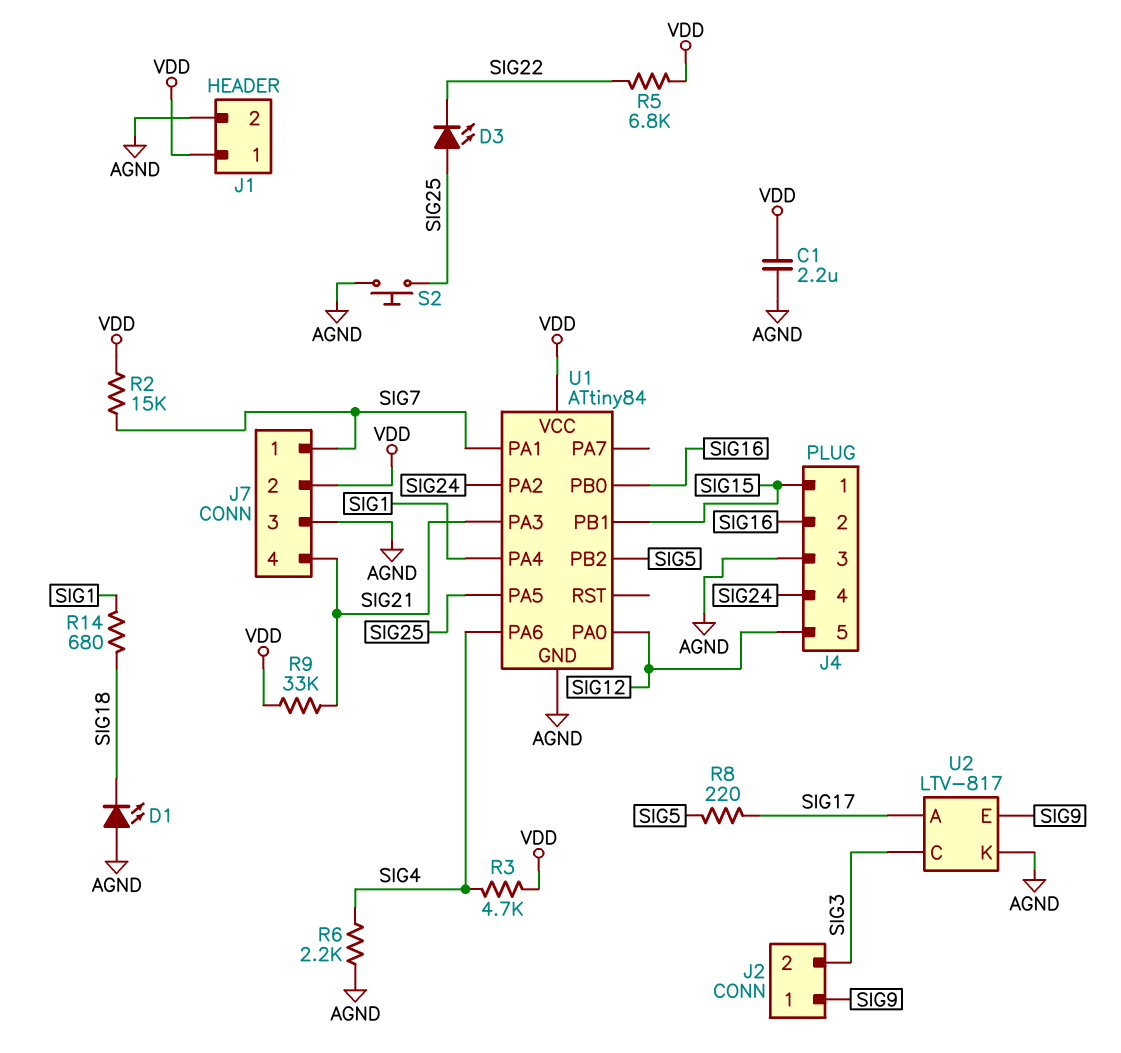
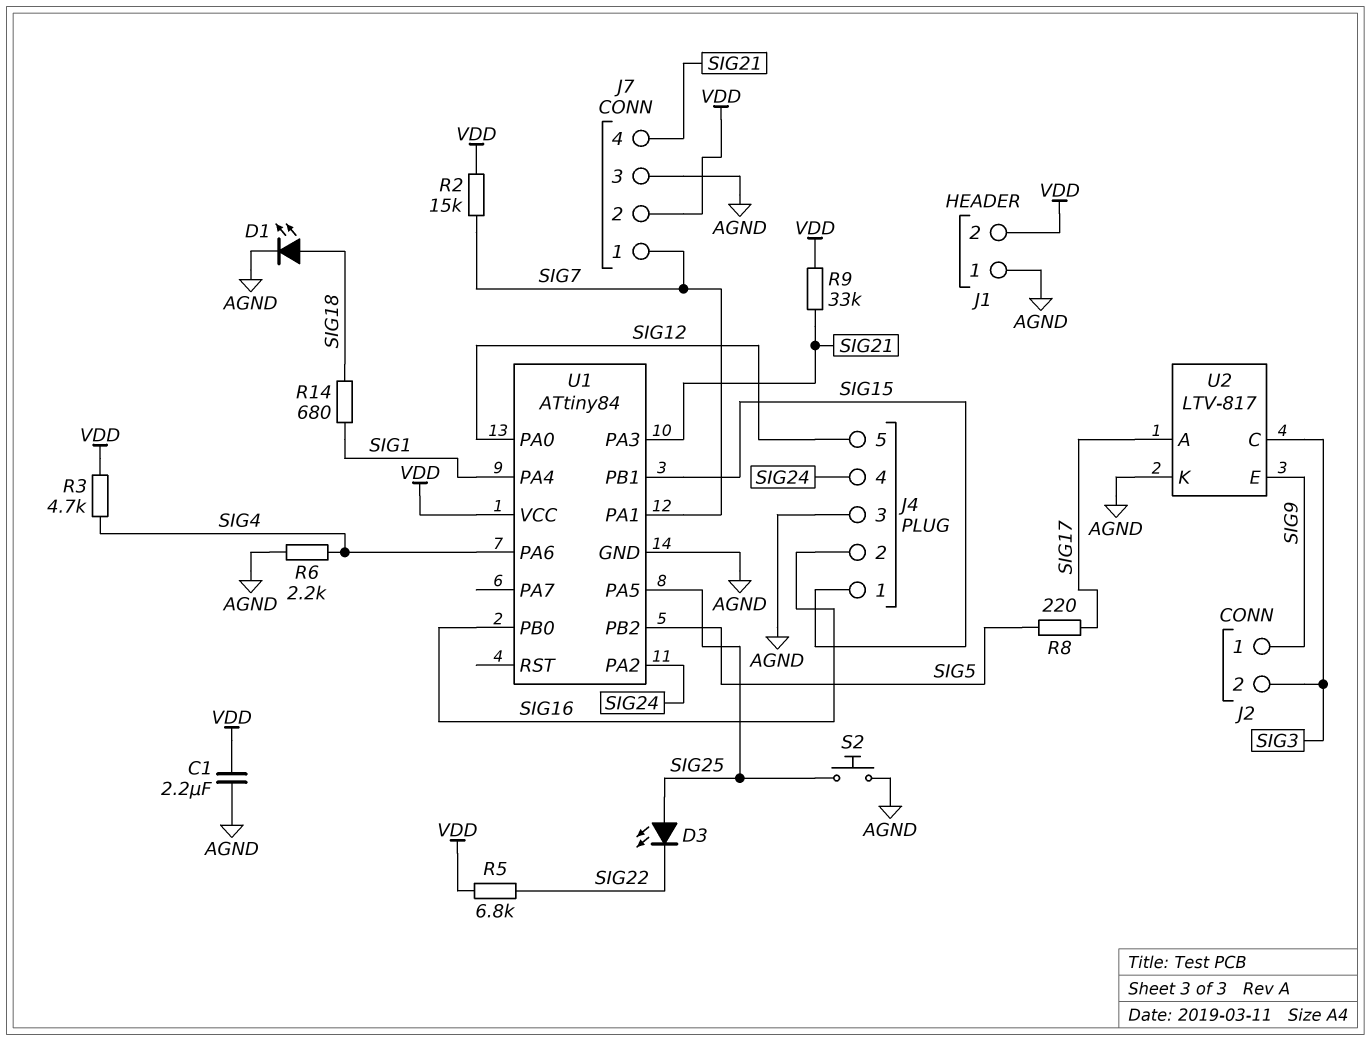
D1: LED (A AGND, K SIG18) -> LED (A SIG18, K AGND)
J1 pin 1: VDD -> AGND
J1 pin 2: AGND -> VDD

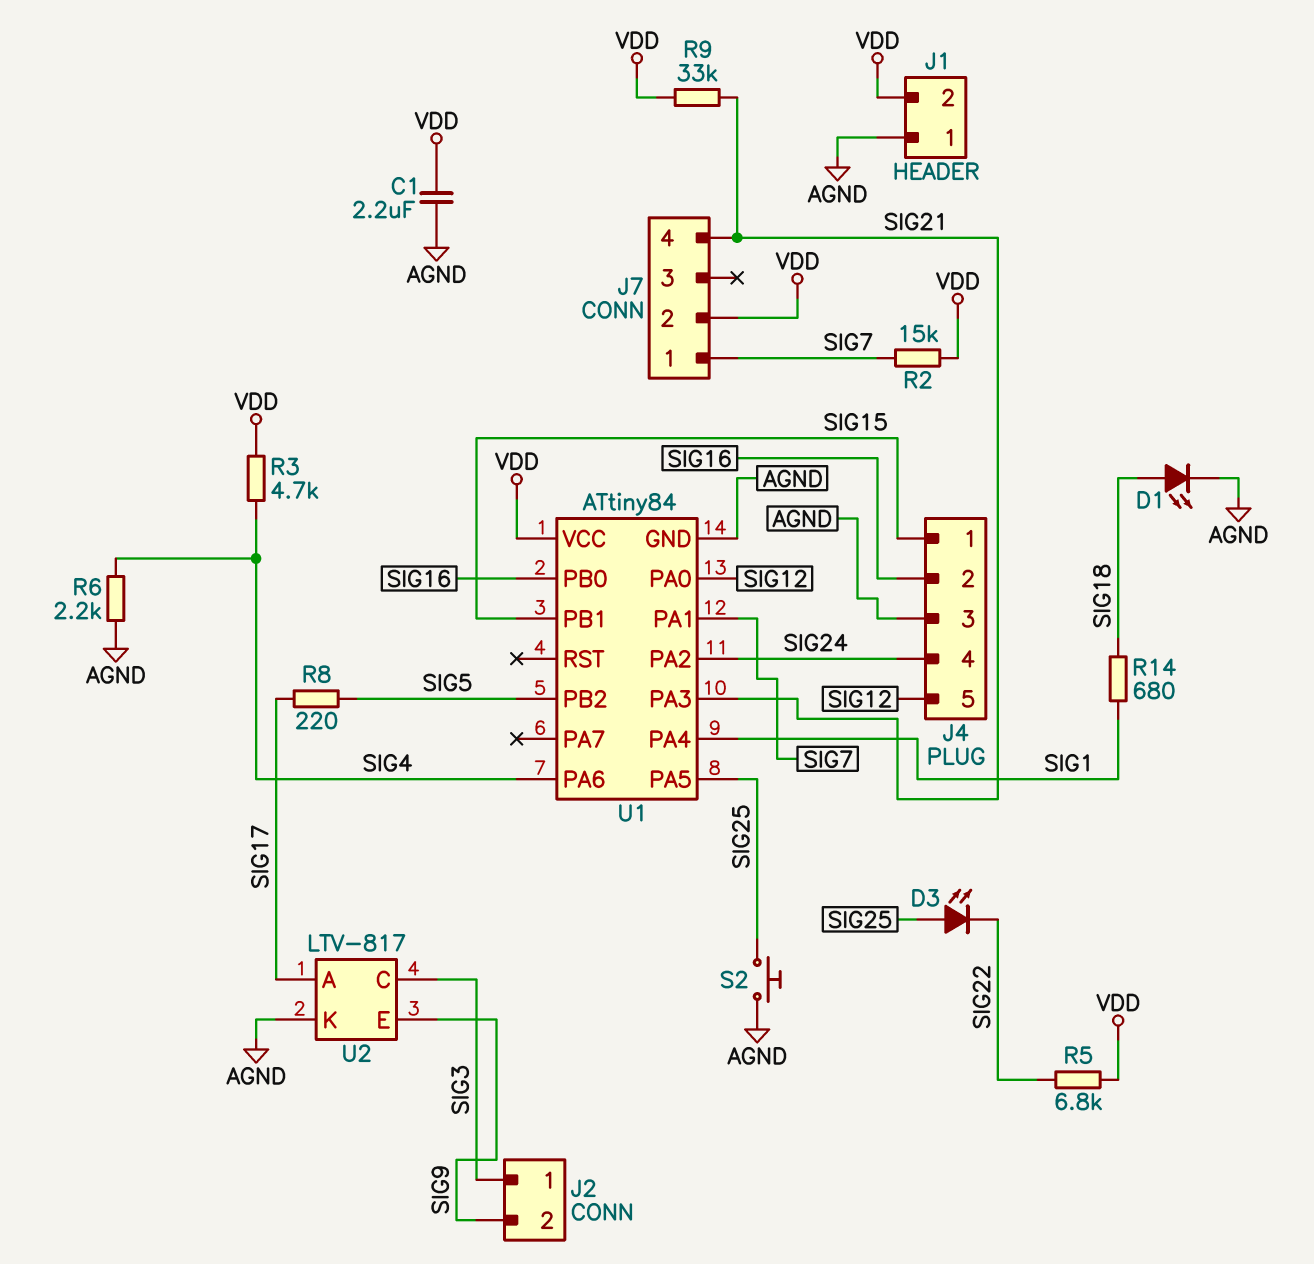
J2 pin 1: SIG9 -> SIG3
J2 pin 2: SIG3 -> SIG9
J7 pin 3: AGND -> none

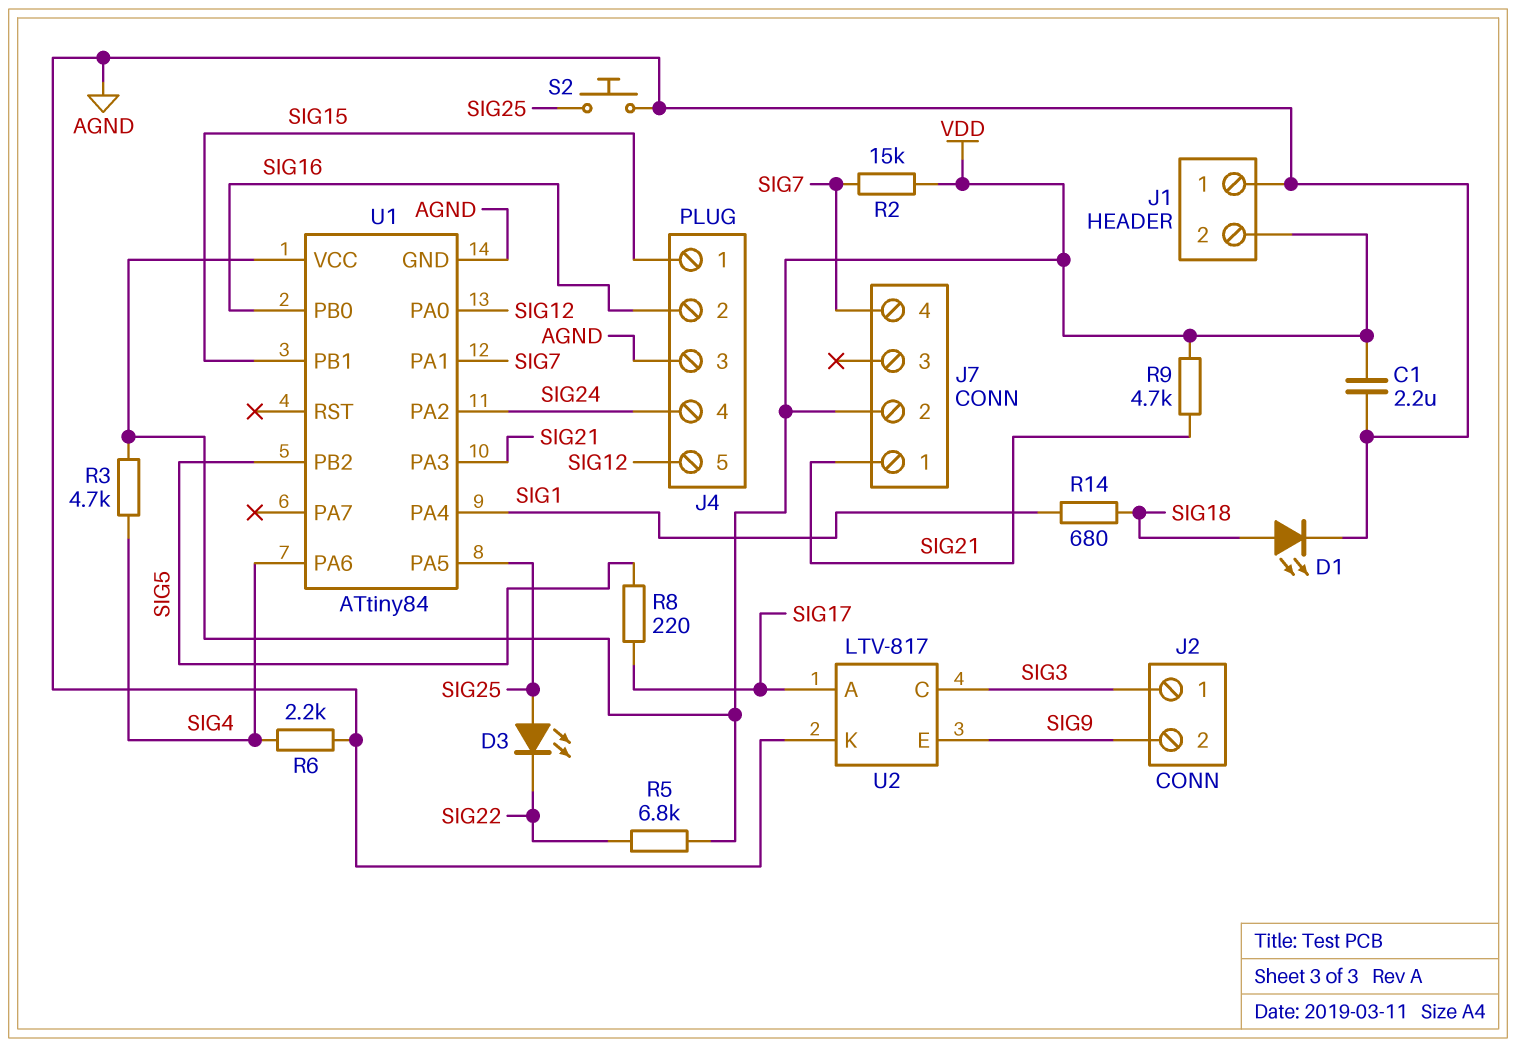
J7 pin 1: SIG7 -> SIG21
J7 pin 4: SIG21 -> SIG7
R9: 33k (SIG21, VDD) -> 4.7k (SIG21, VDD)

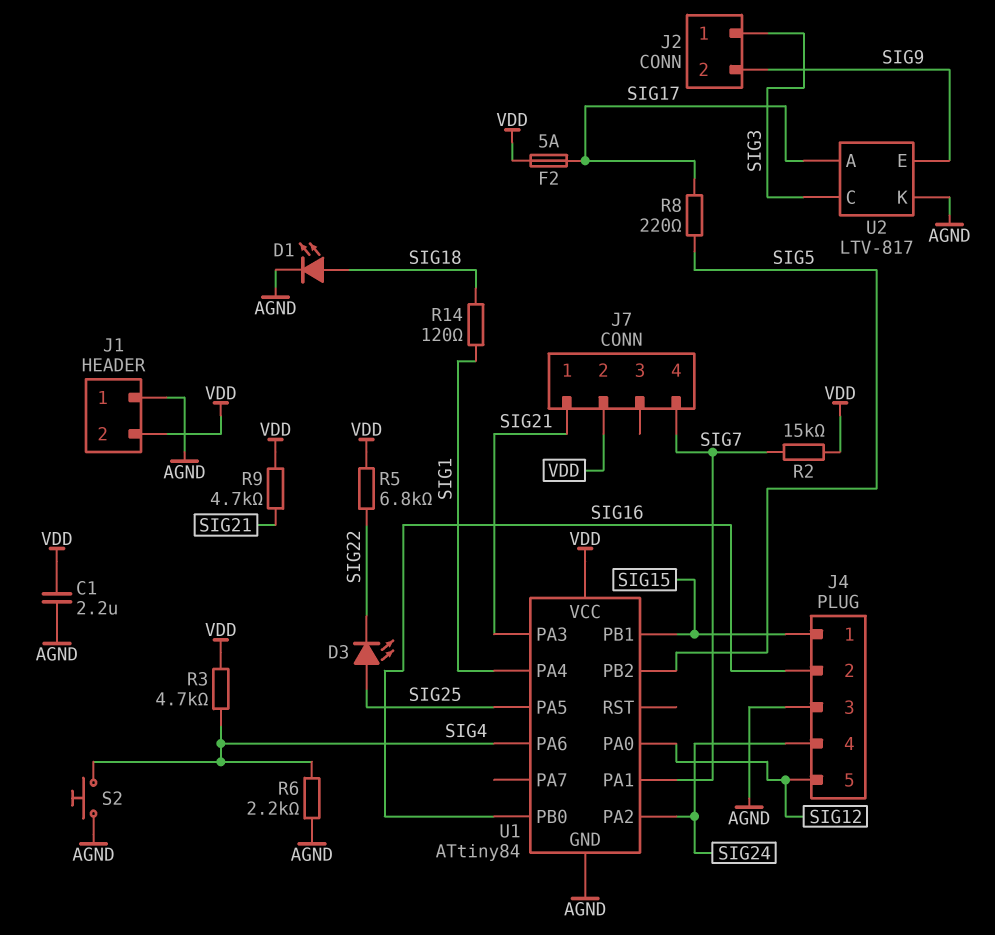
F2: none -> 5A (SIG17, VDD)
R14: 680 (SIG1, SIG18) -> 120 (SIG1, SIG18)
S2: button (AGND, SIG25) -> button (AGND, SIG4)

